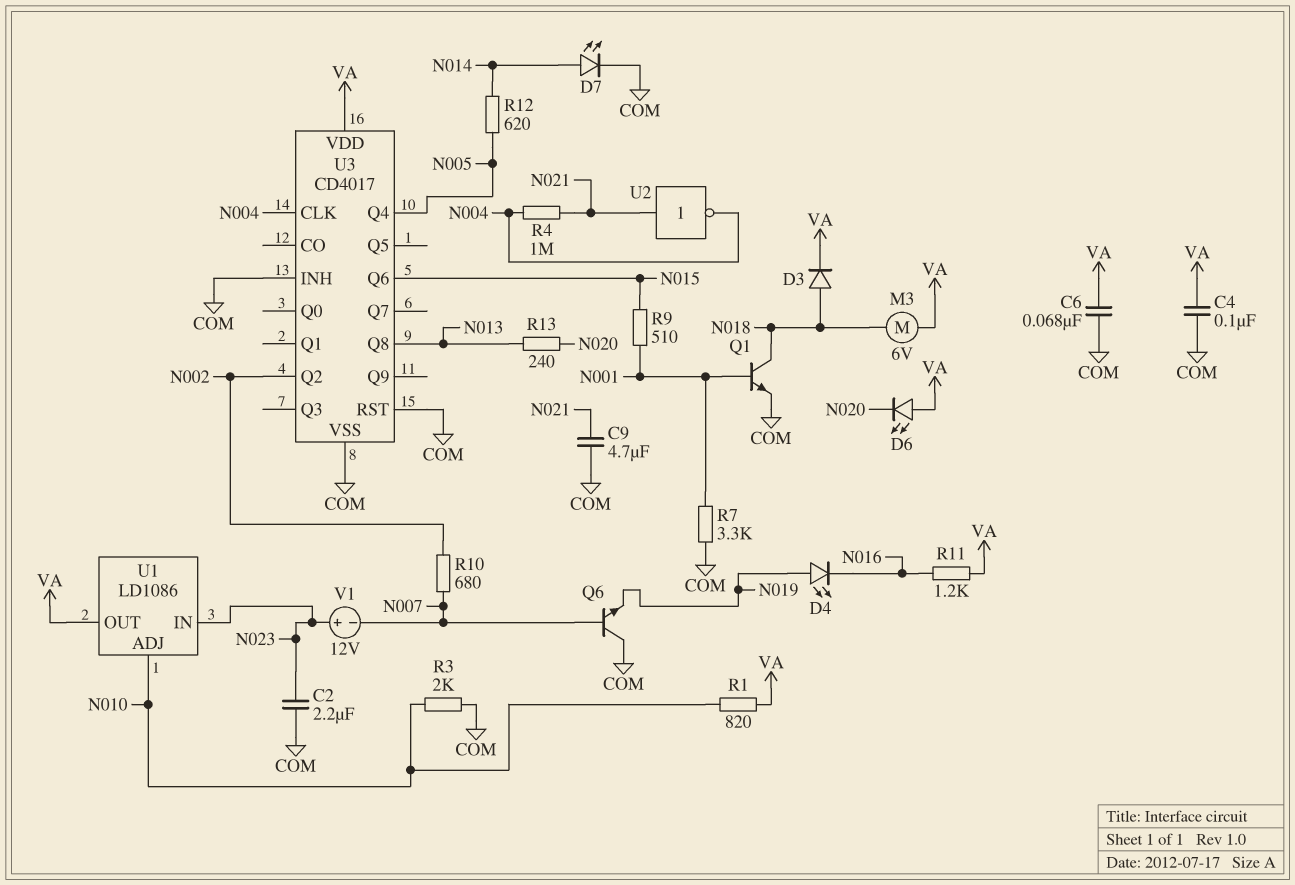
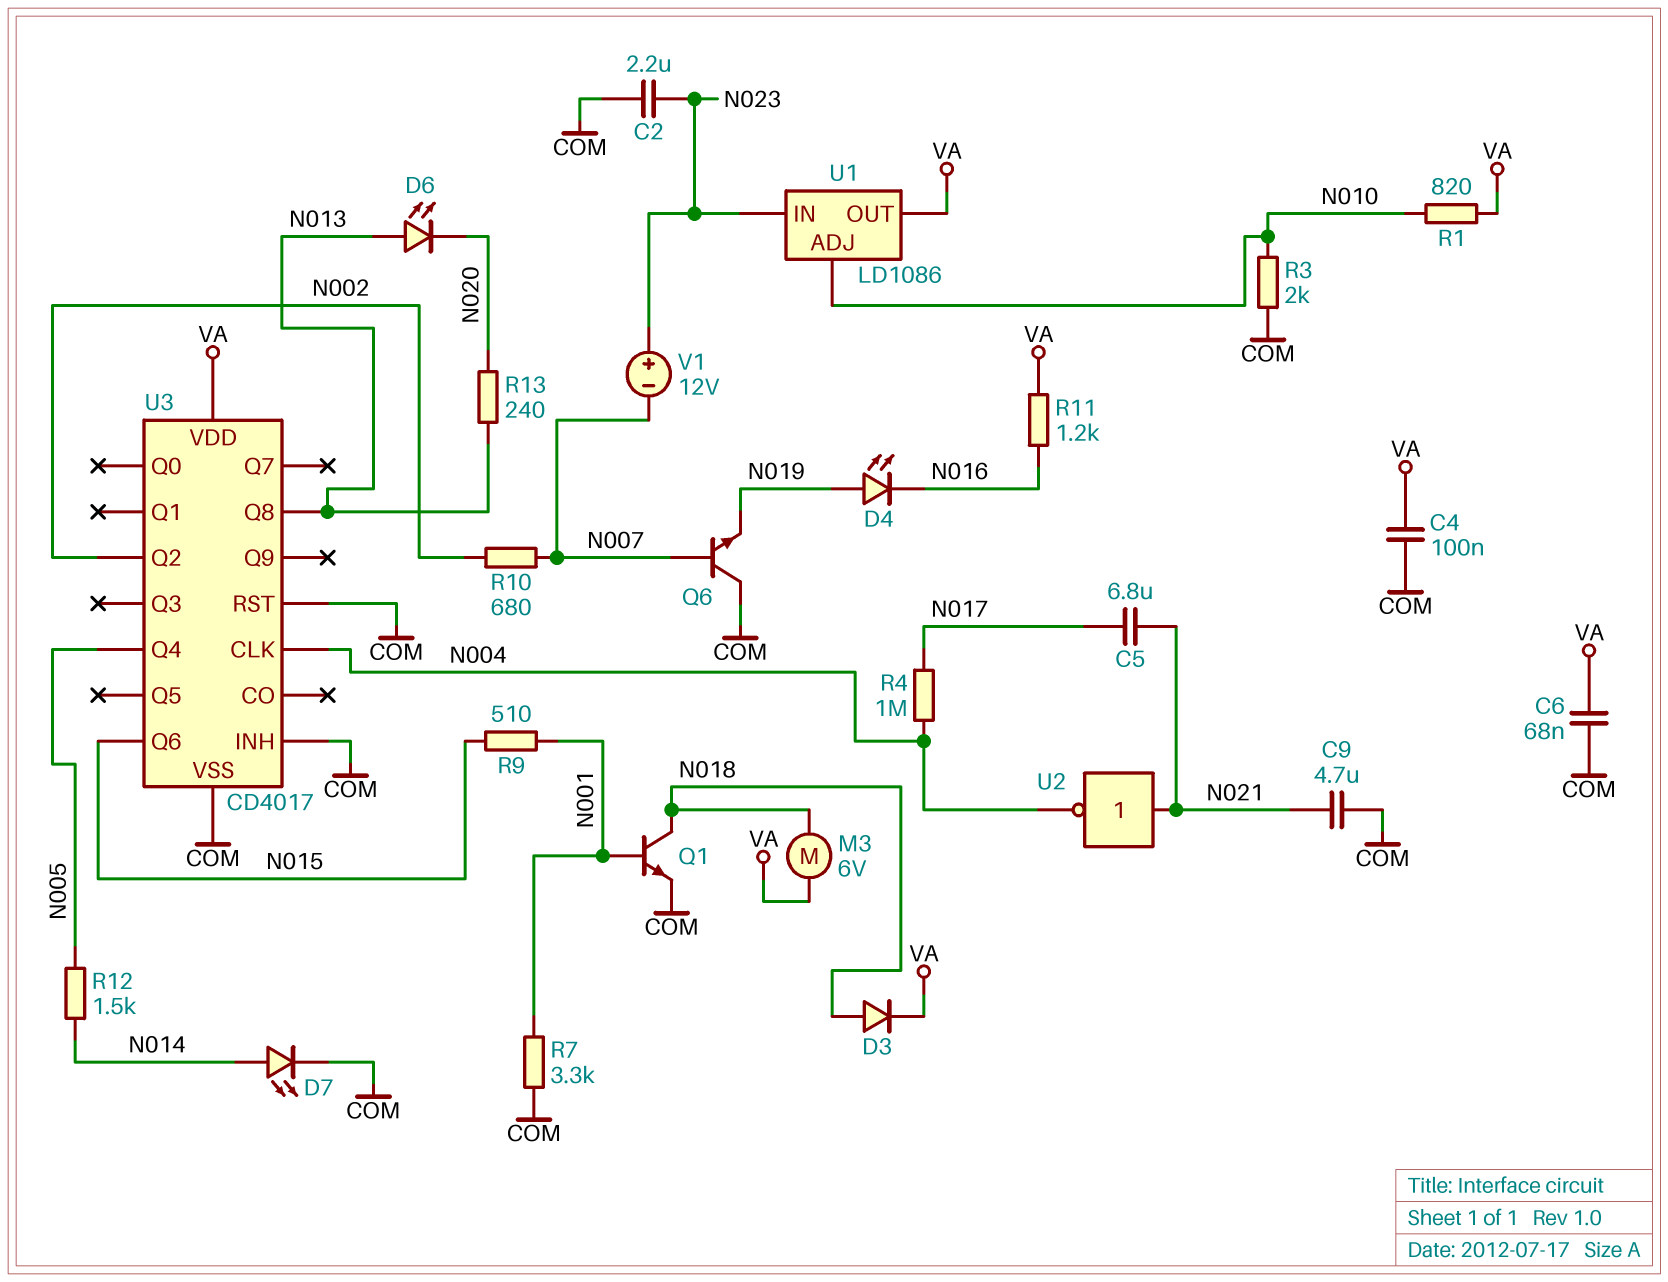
C5: none -> 6.8uF (N017, N021)
D6: LED (A VA, K N020) -> LED (A N013, K N020)
R4: 1M (N004, N021) -> 1M (N004, N017)
R12: 620 (N005, N014) -> 1.5k (N005, N014)

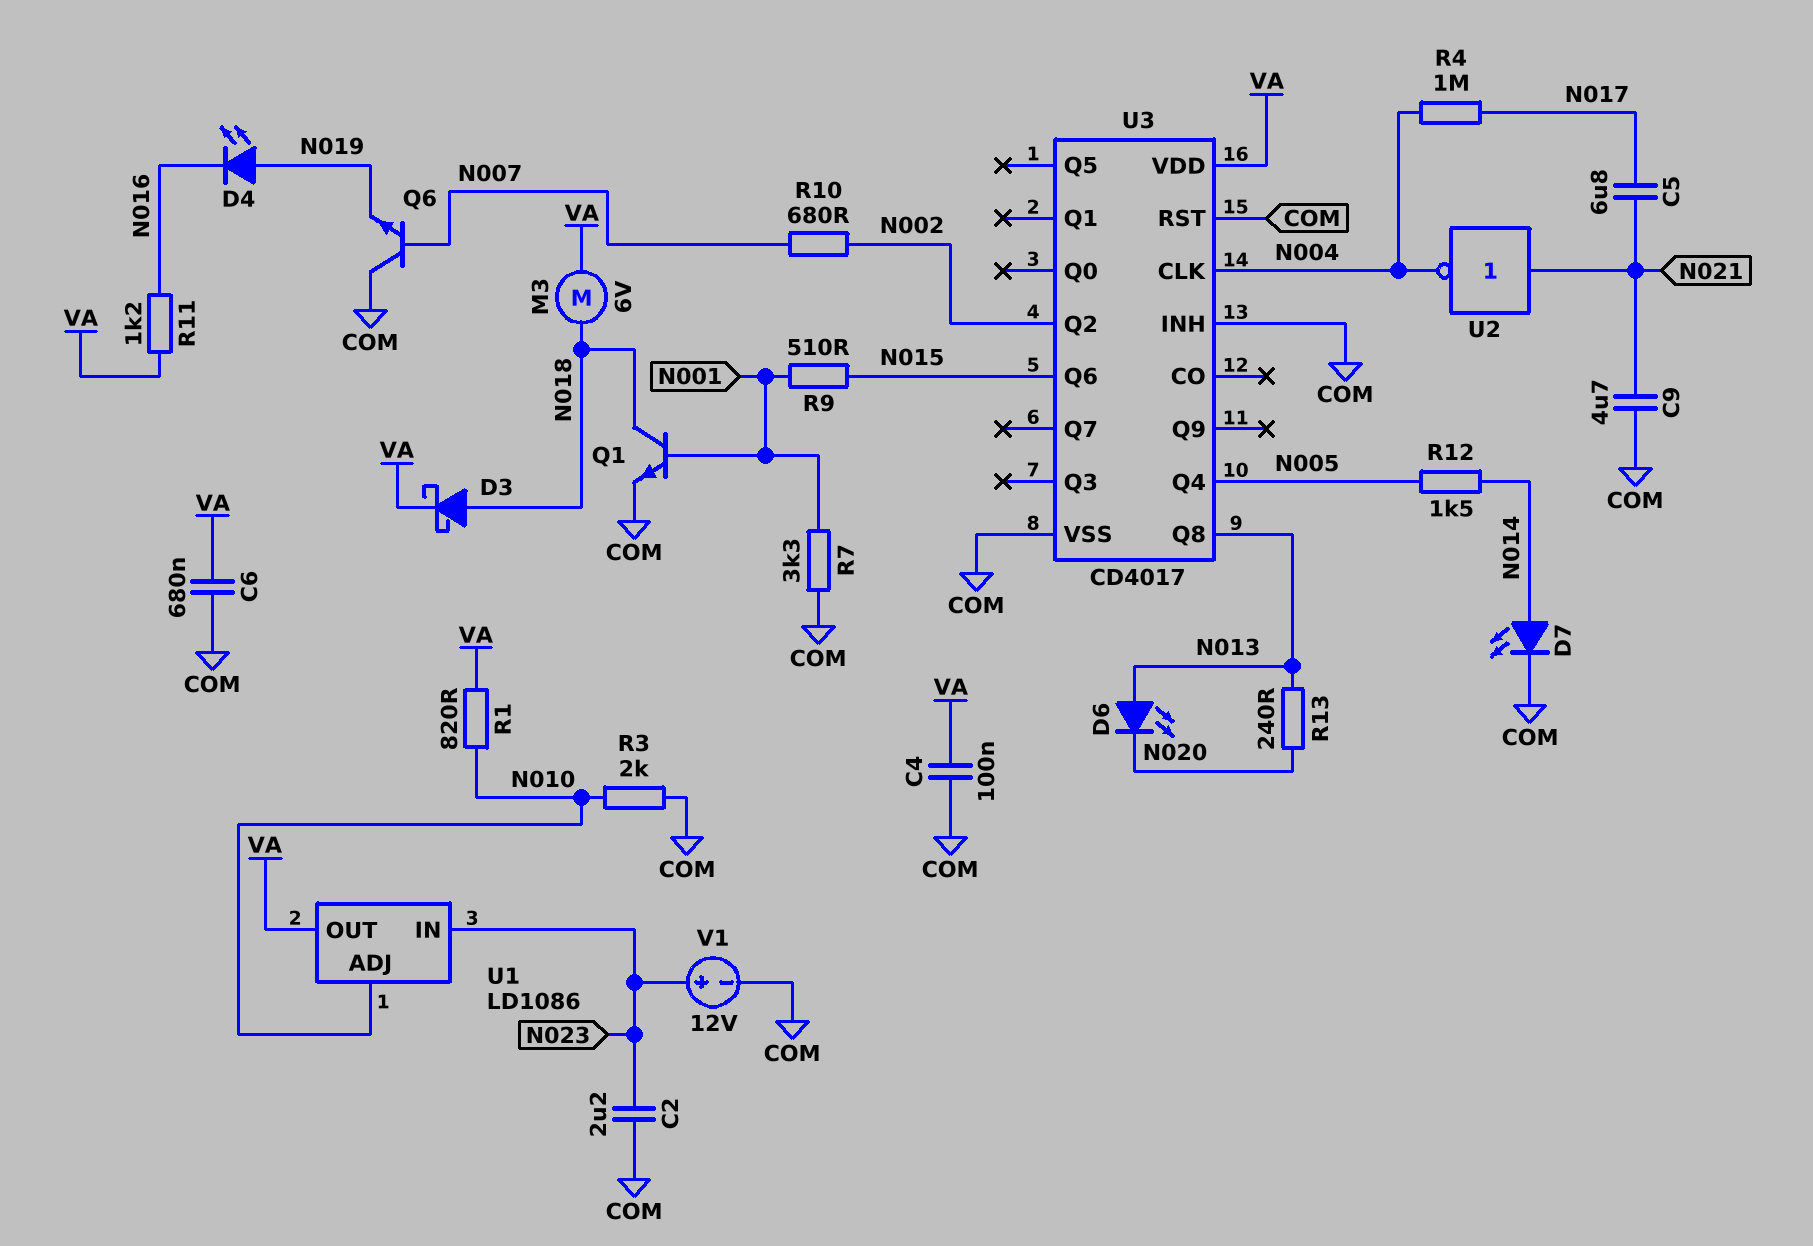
C6: 68nF (COM, VA) -> 680nF (COM, VA)
D3: diode (A N018, K VA) -> schottky (A N018, K VA)
V1: 12V (plus N023, minus N007) -> 12V (plus N023, minus COM)

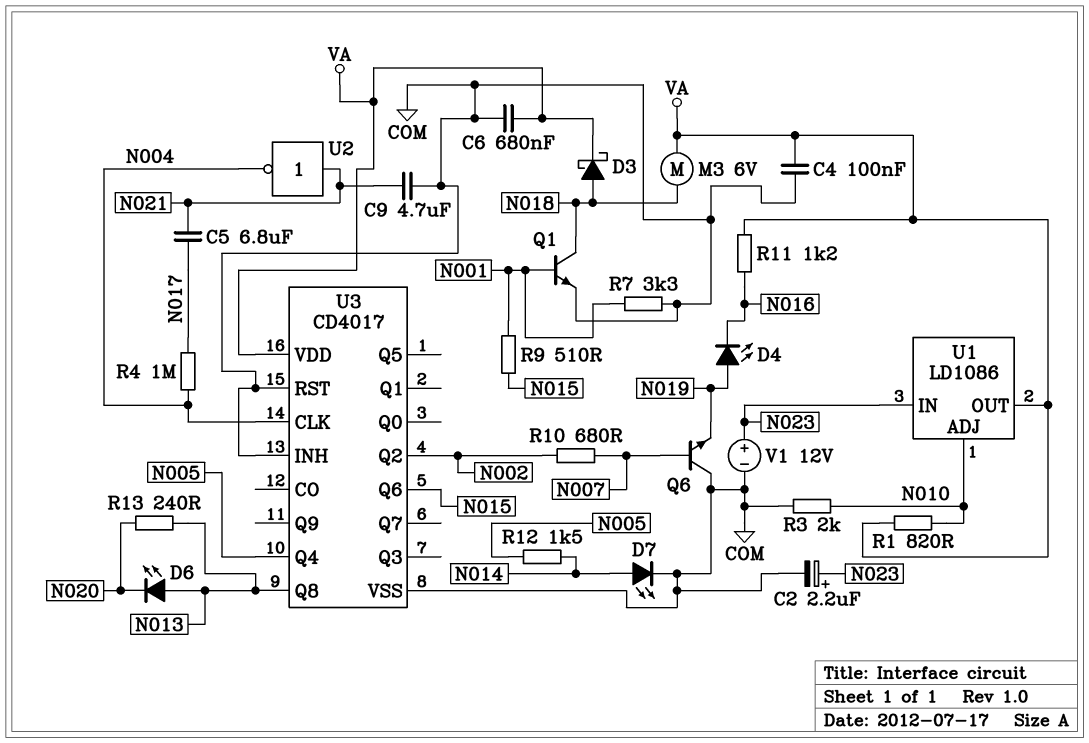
C2: 2.2uF (COM, N023) -> 2.2uF (plus N023, minus COM)

